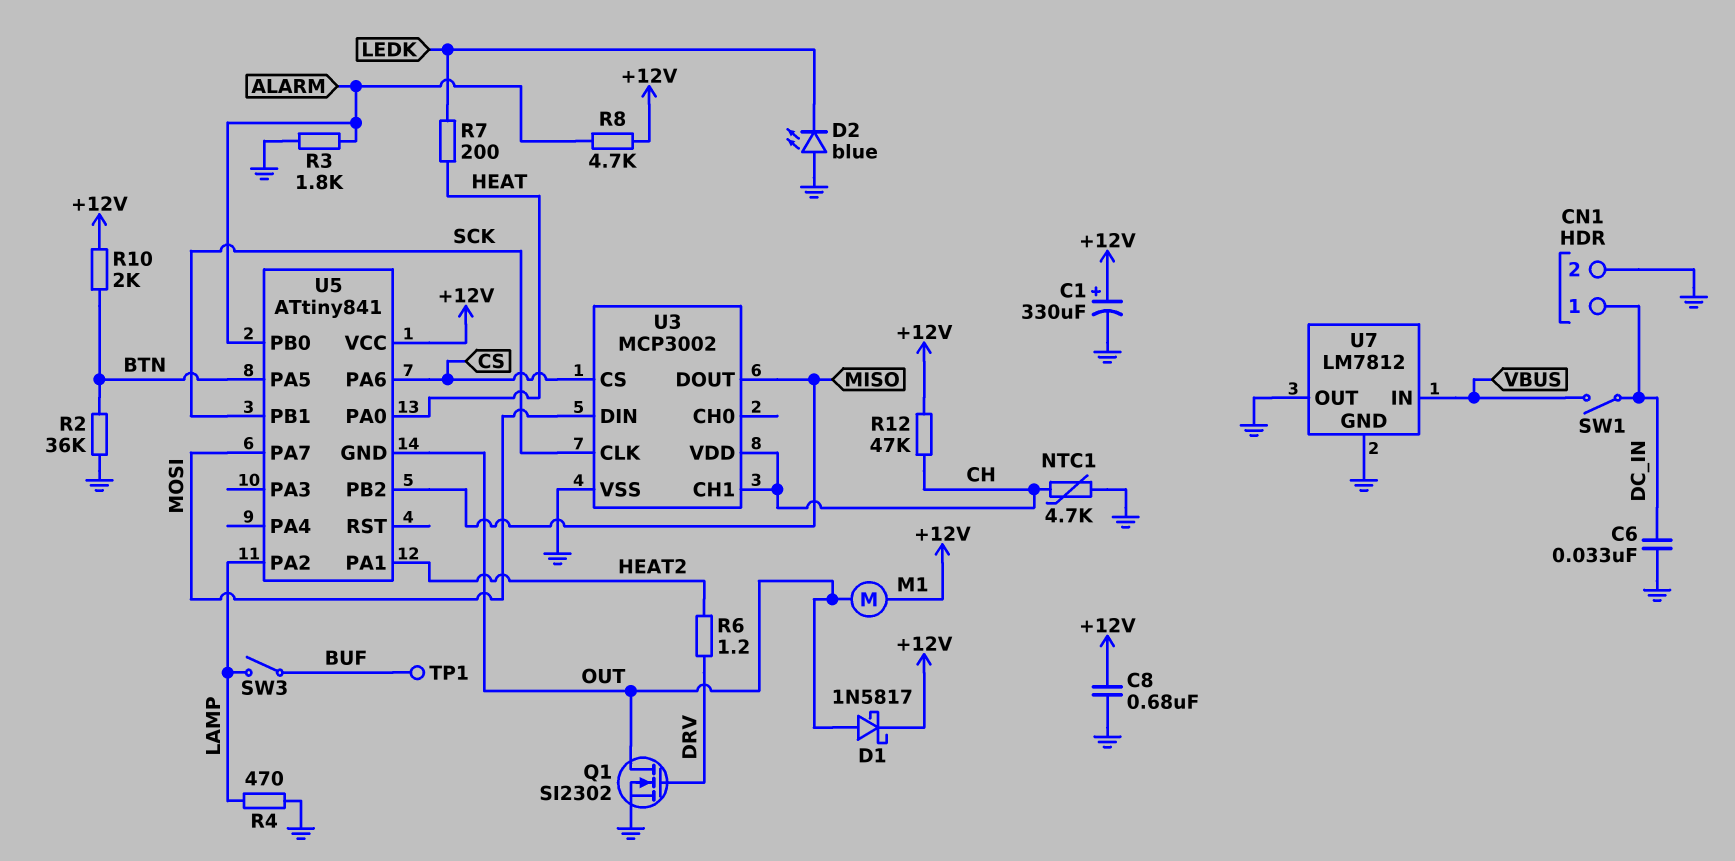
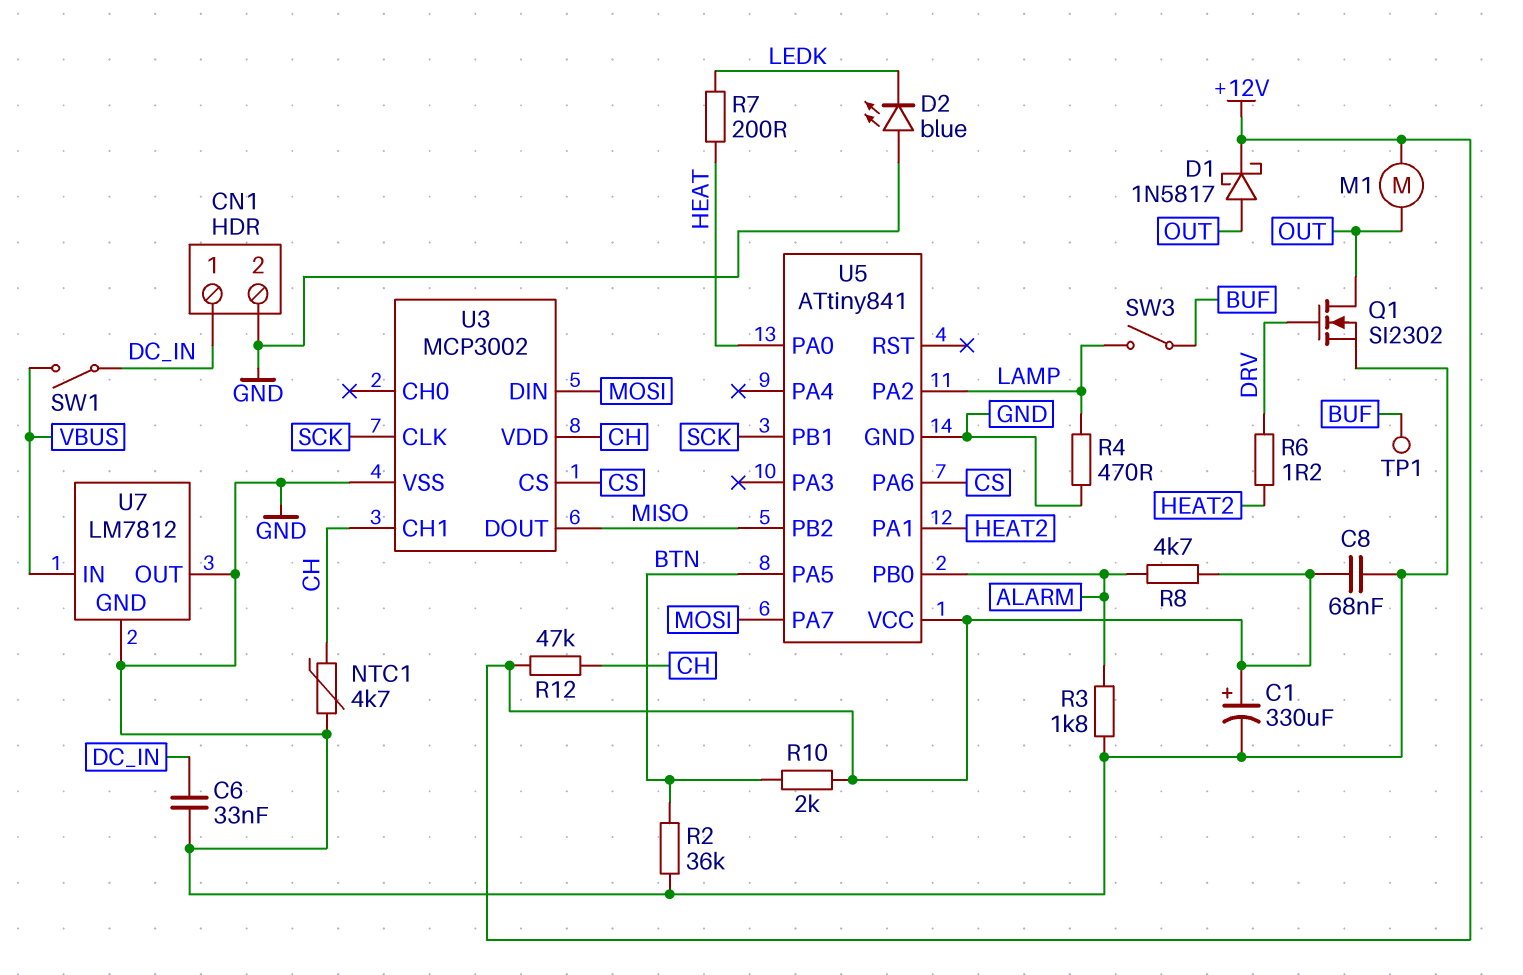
C8: 680nF (+12V, GND) -> 68nF (+12V, GND)
U5 pin GND: OUT -> GND

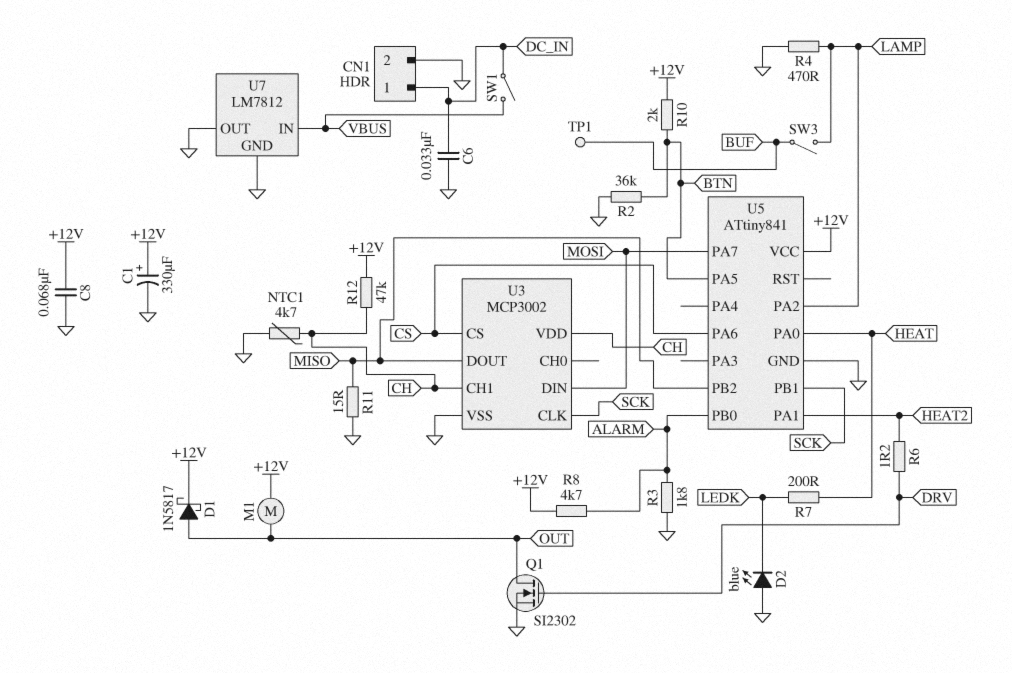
R11: none -> 15 (GND, MISO)

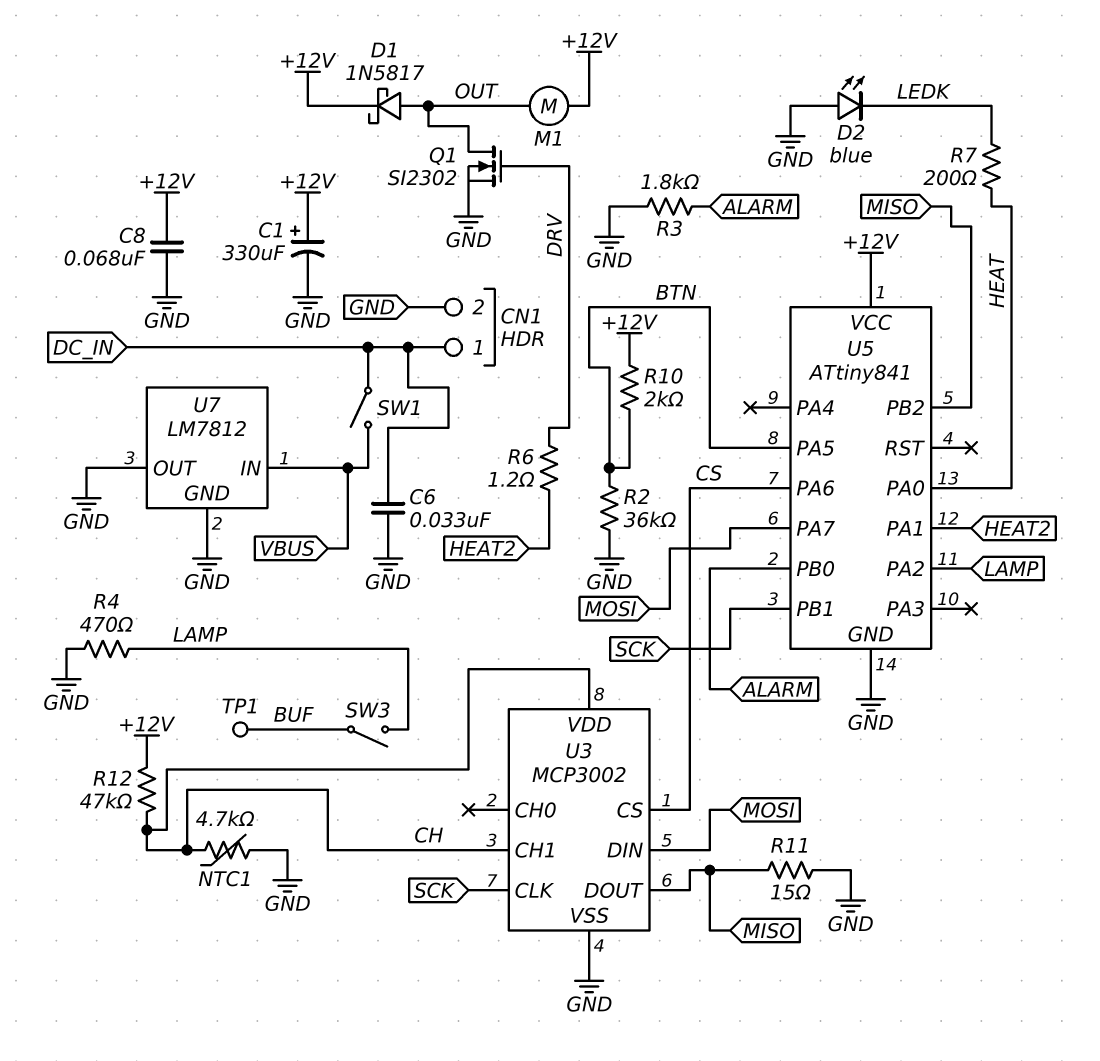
R8: 4.7k (+12V, ALARM) -> none

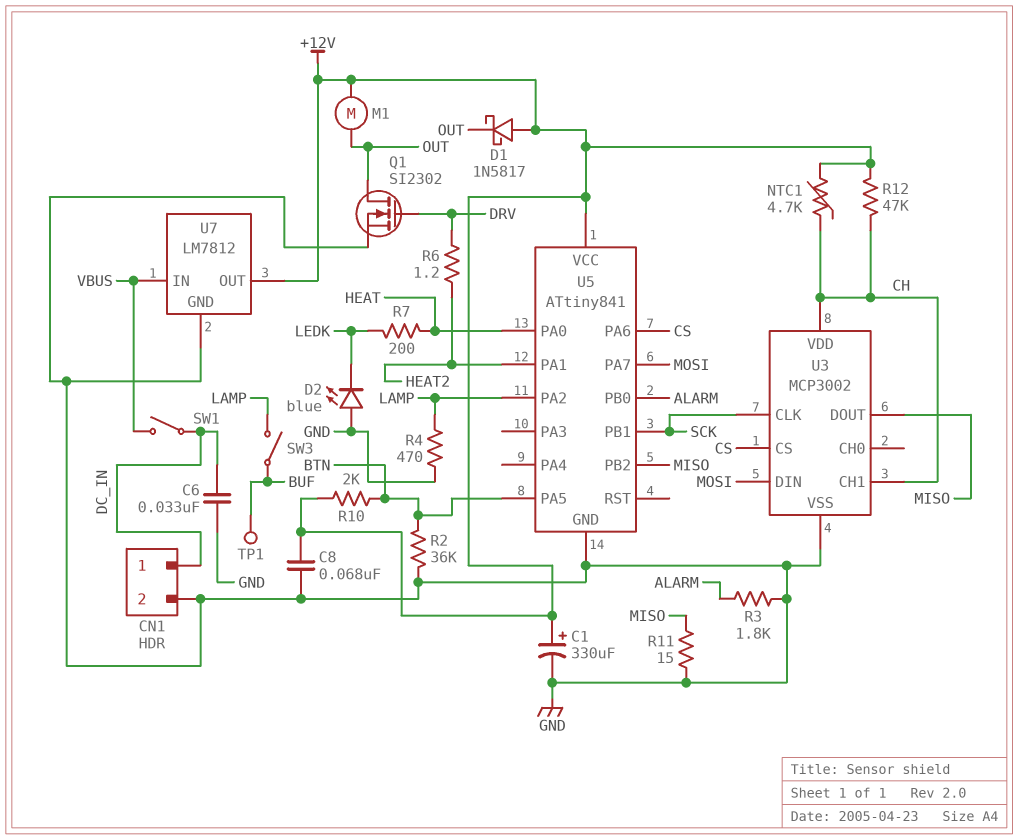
D1: schottky 1N5817 (A OUT, K +12V) -> schottky 1N5817 (A +12V, K OUT)
NTC1: 4.7k (CH, GND) -> 4.7k (+12V, CH)
U7 pin OUT: GND -> +12V

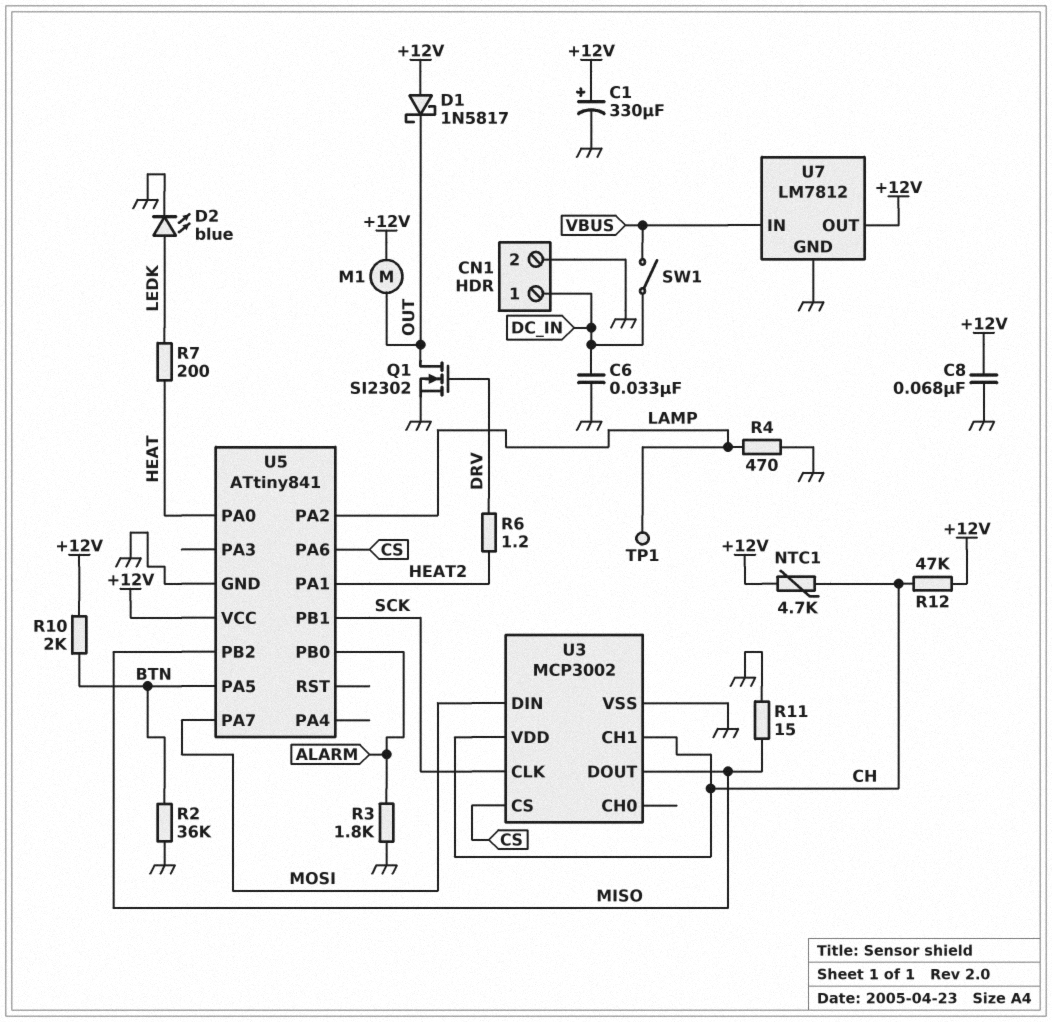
D2: LED blue (A GND, K LEDK) -> LED blue (A LEDK, K GND)
SW3: switch (BUF, LAMP) -> none
TP1: test point (BUF) -> test point (LAMP)

